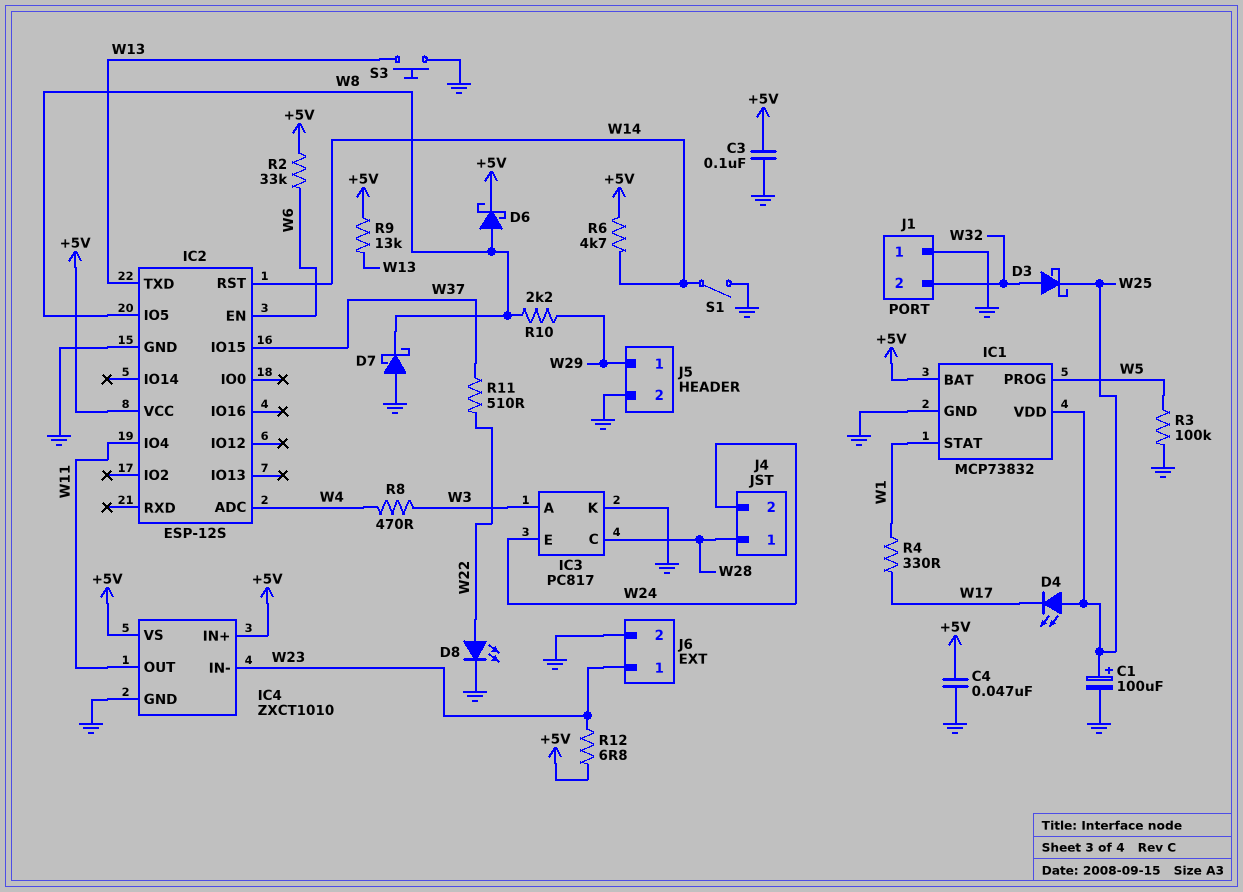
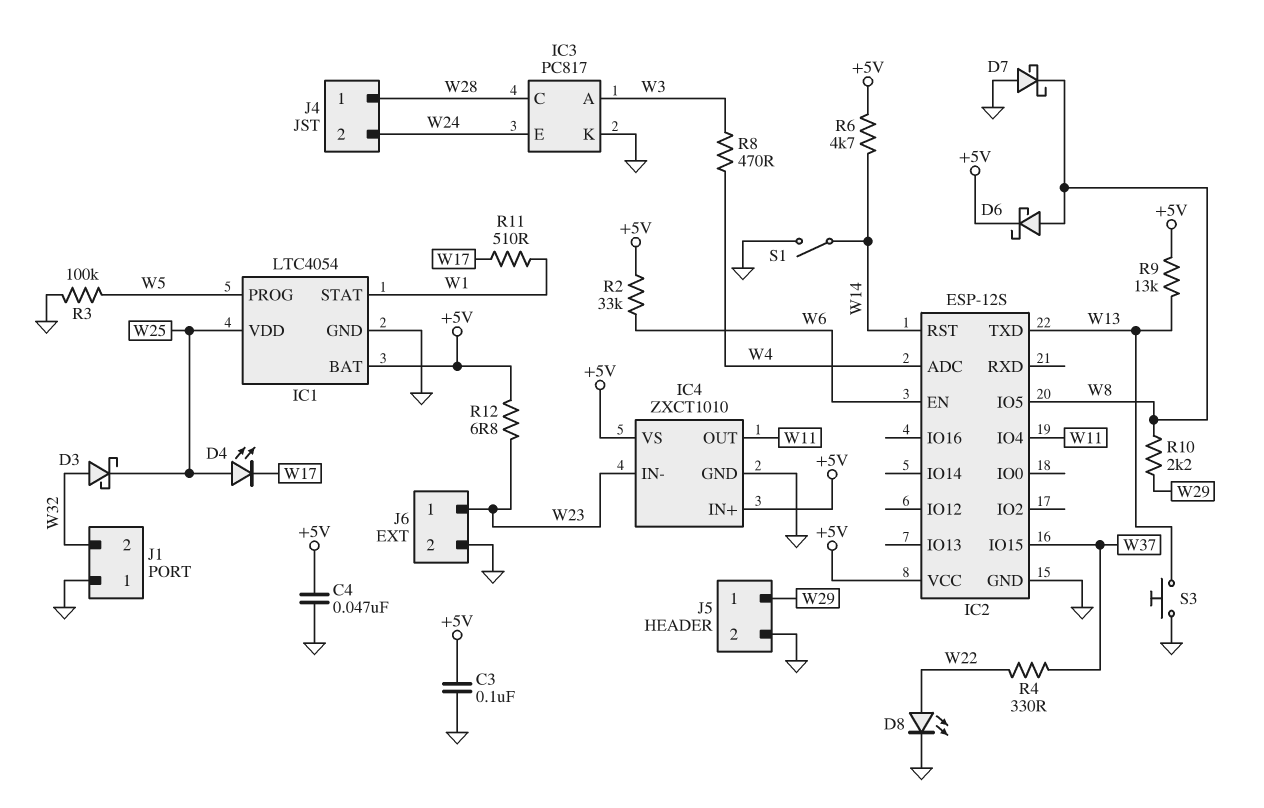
C1: 100uF (plus W25, minus GND) -> none
IC1: MCP73832 -> LTC4054
R4: 330 (W1, W17) -> 330 (W22, W37)
R11: 510 (W22, W37) -> 510 (W1, W17)

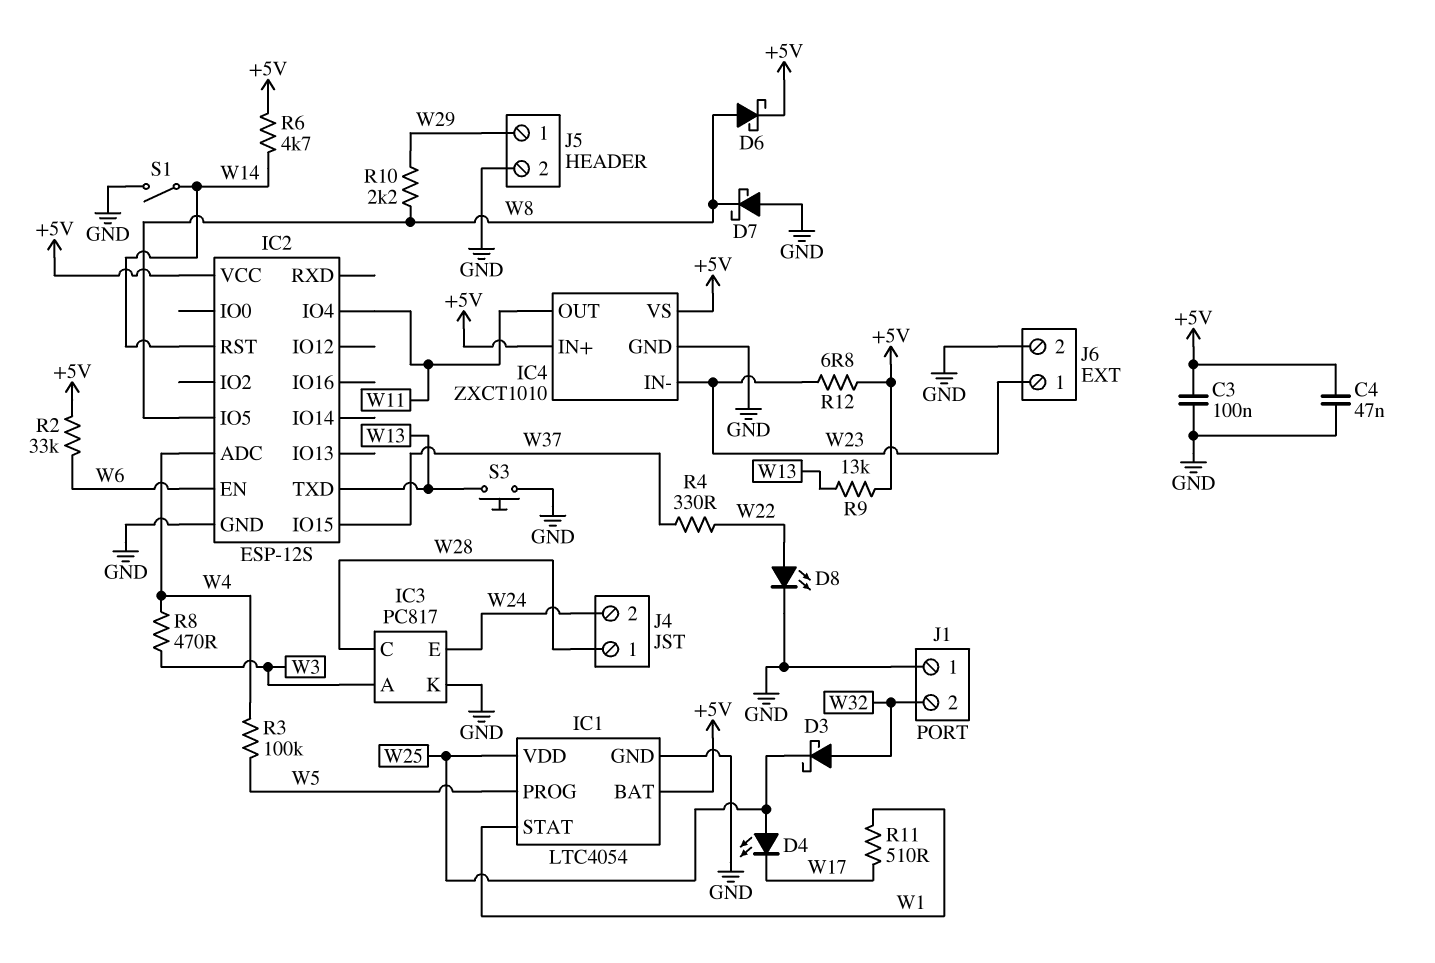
R3: 100k (GND, W5) -> 100k (W4, W5)

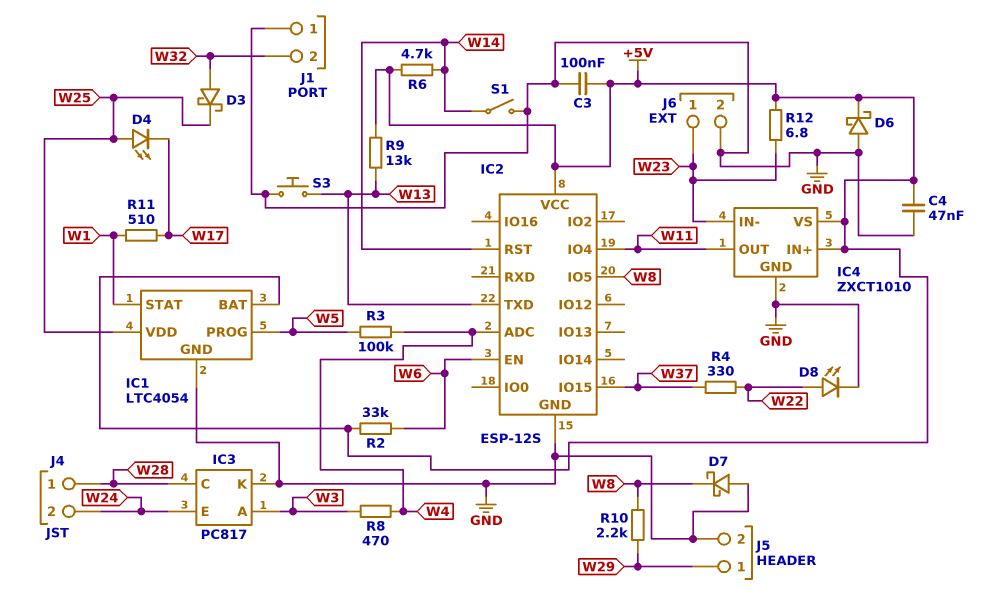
D6: schottky (A W8, K +5V) -> schottky (A GND, K +5V)

